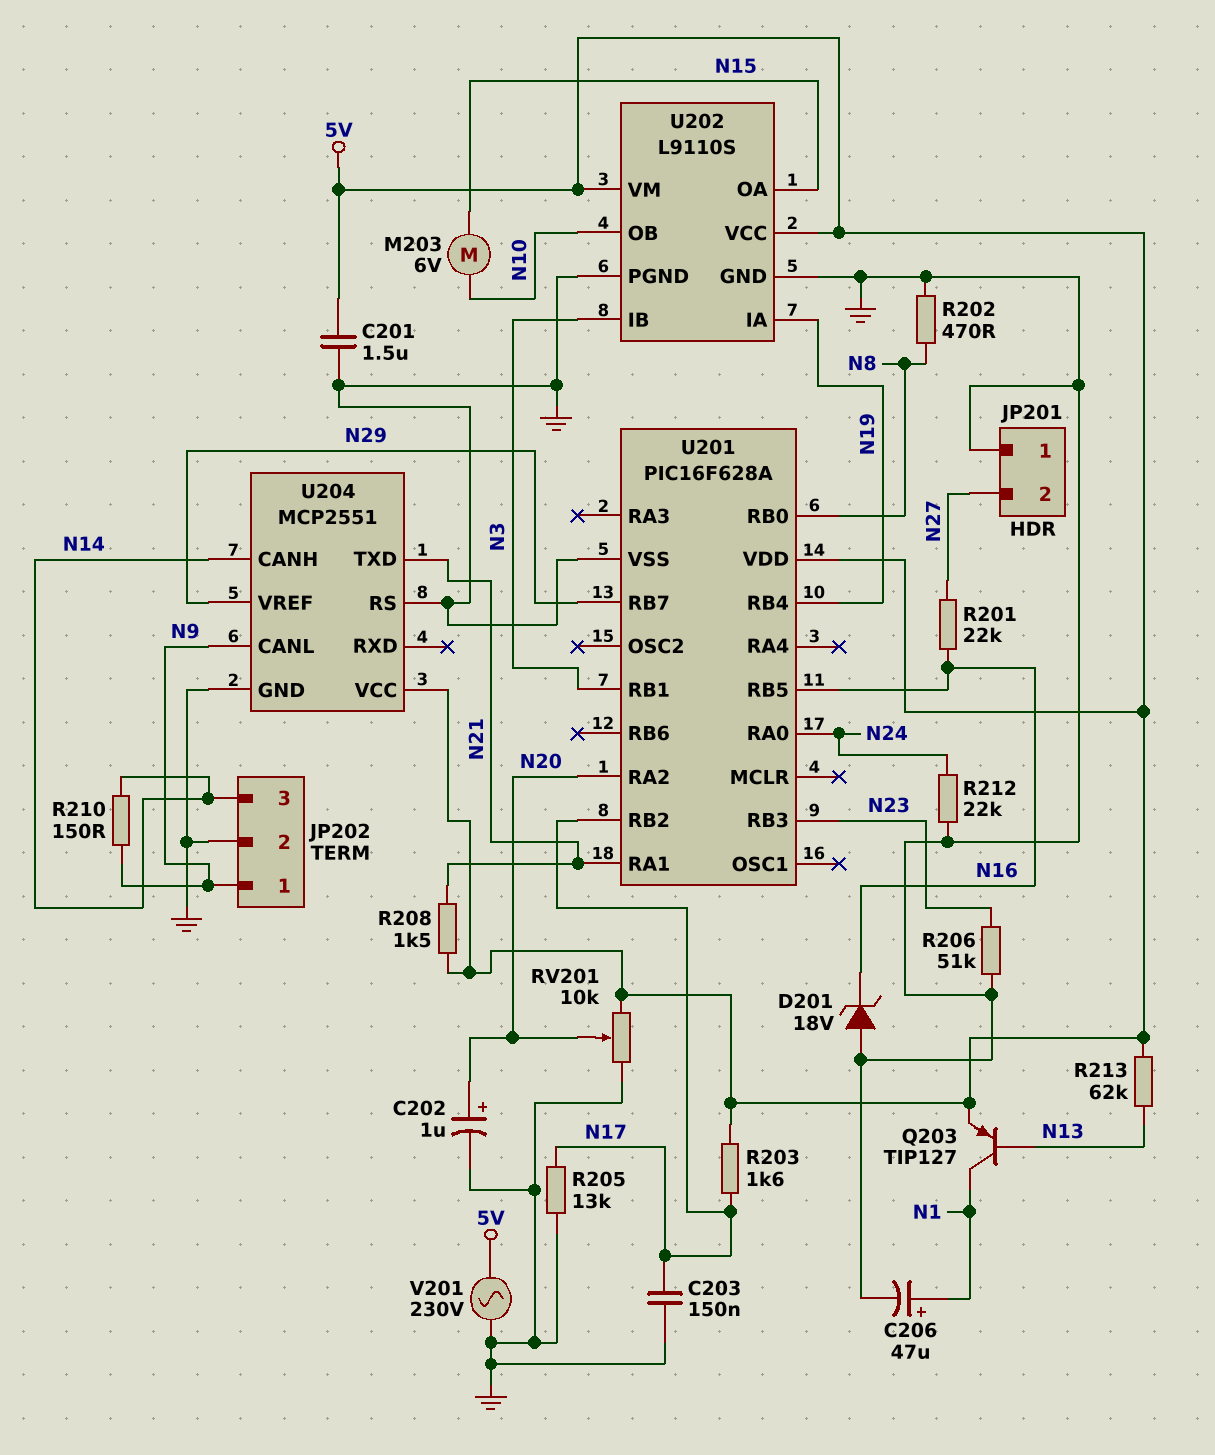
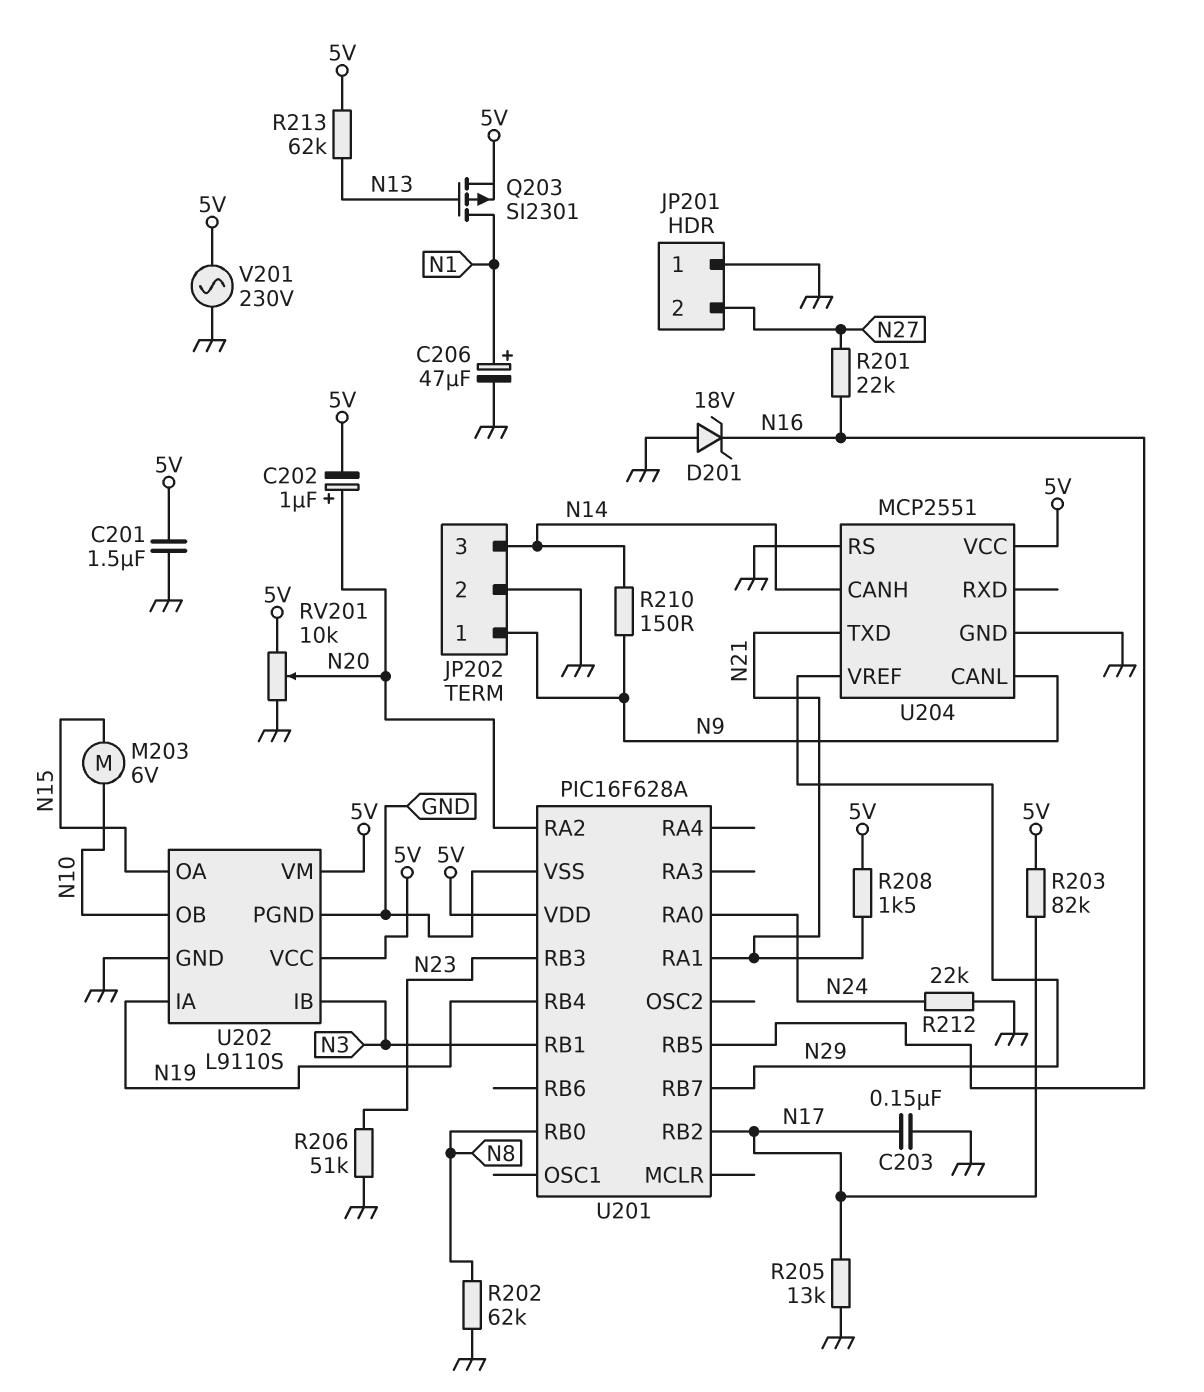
C202: 1uF (plus N20, minus GND) -> 1uF (plus N20, minus 5V)
Q203: PNP TIP127 (B N13, C N1, E 5V) -> PMOS SI2301 (G N13, D N1, S 5V)
R202: 470 (GND, N8) -> 62k (GND, N8)
R203: 1.6k (5V, N17) -> 82k (5V, N17)

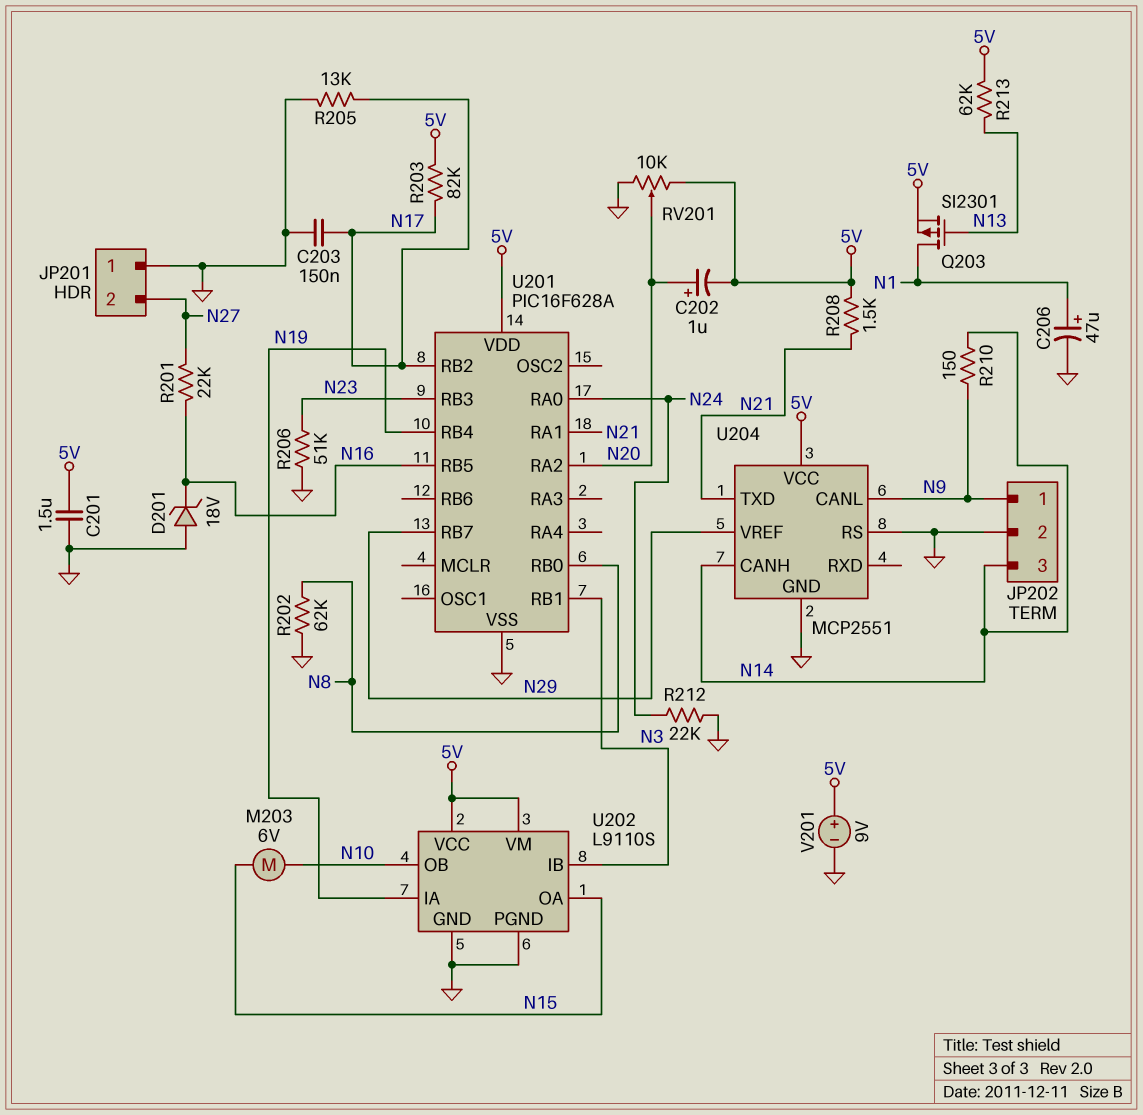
V201: AC 230V (5V, GND) -> 9V (plus 5V, minus GND)

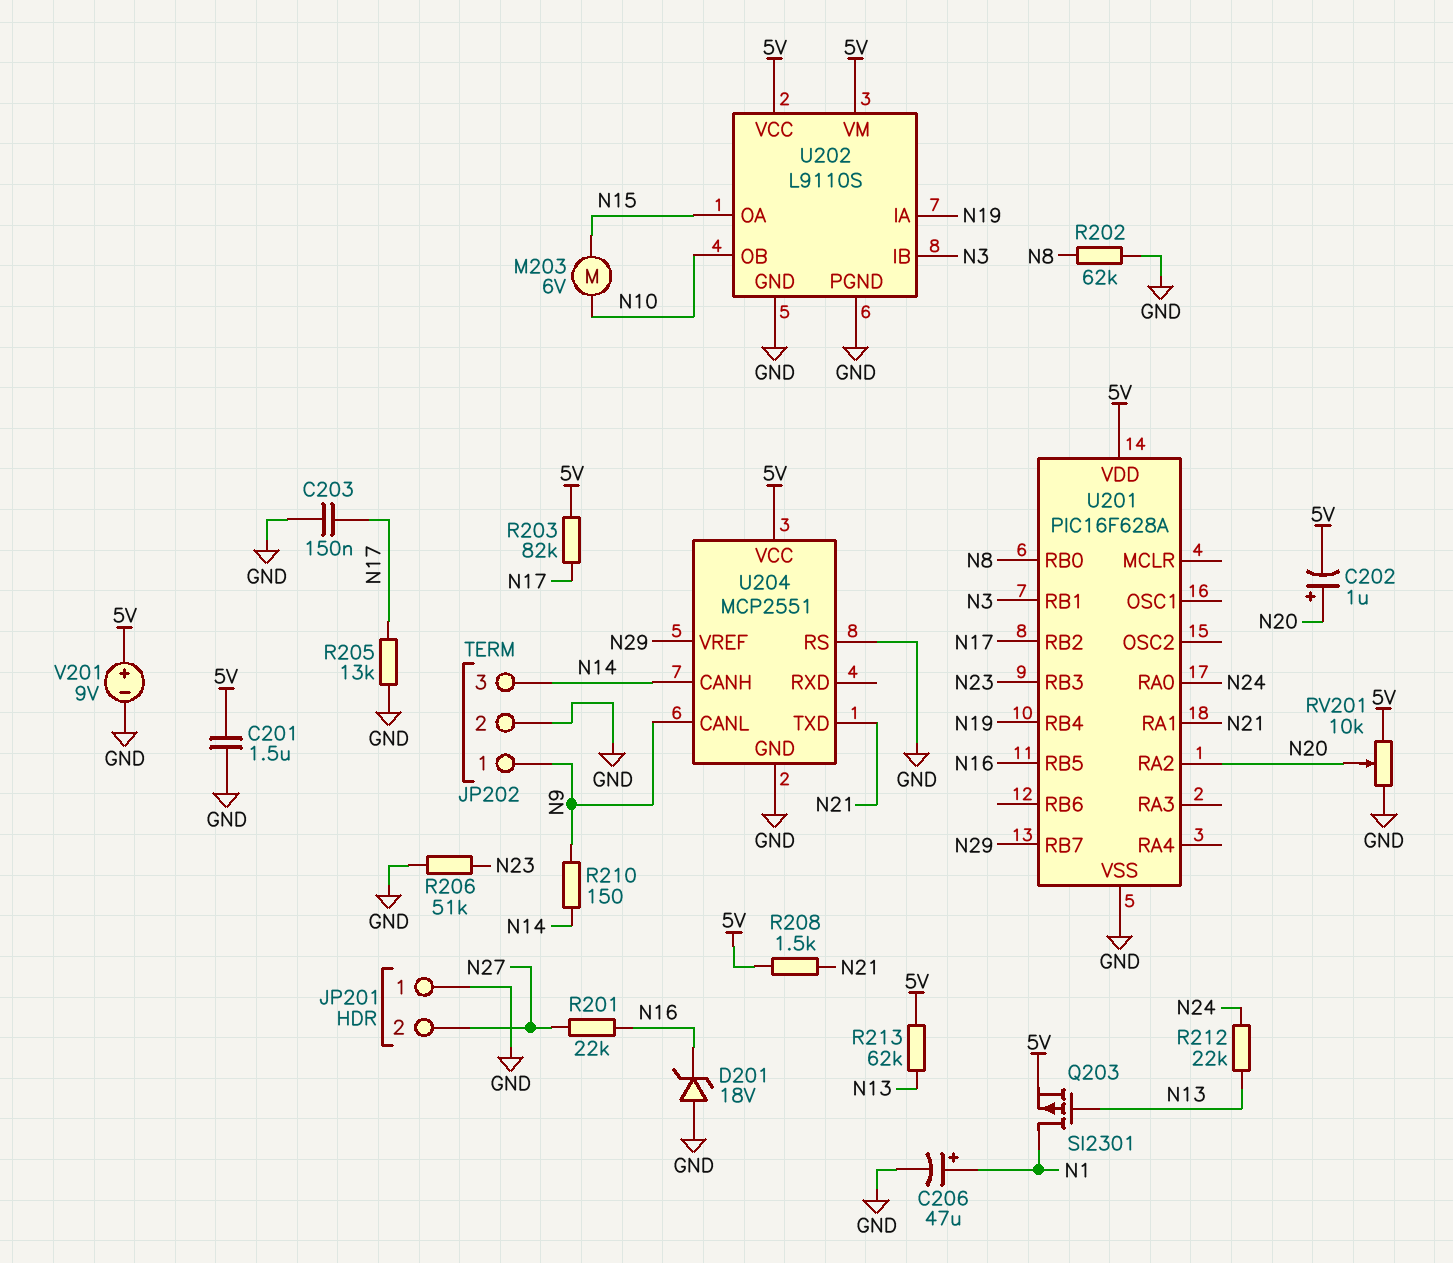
R212: 22k (GND, N24) -> 22k (N13, N24)

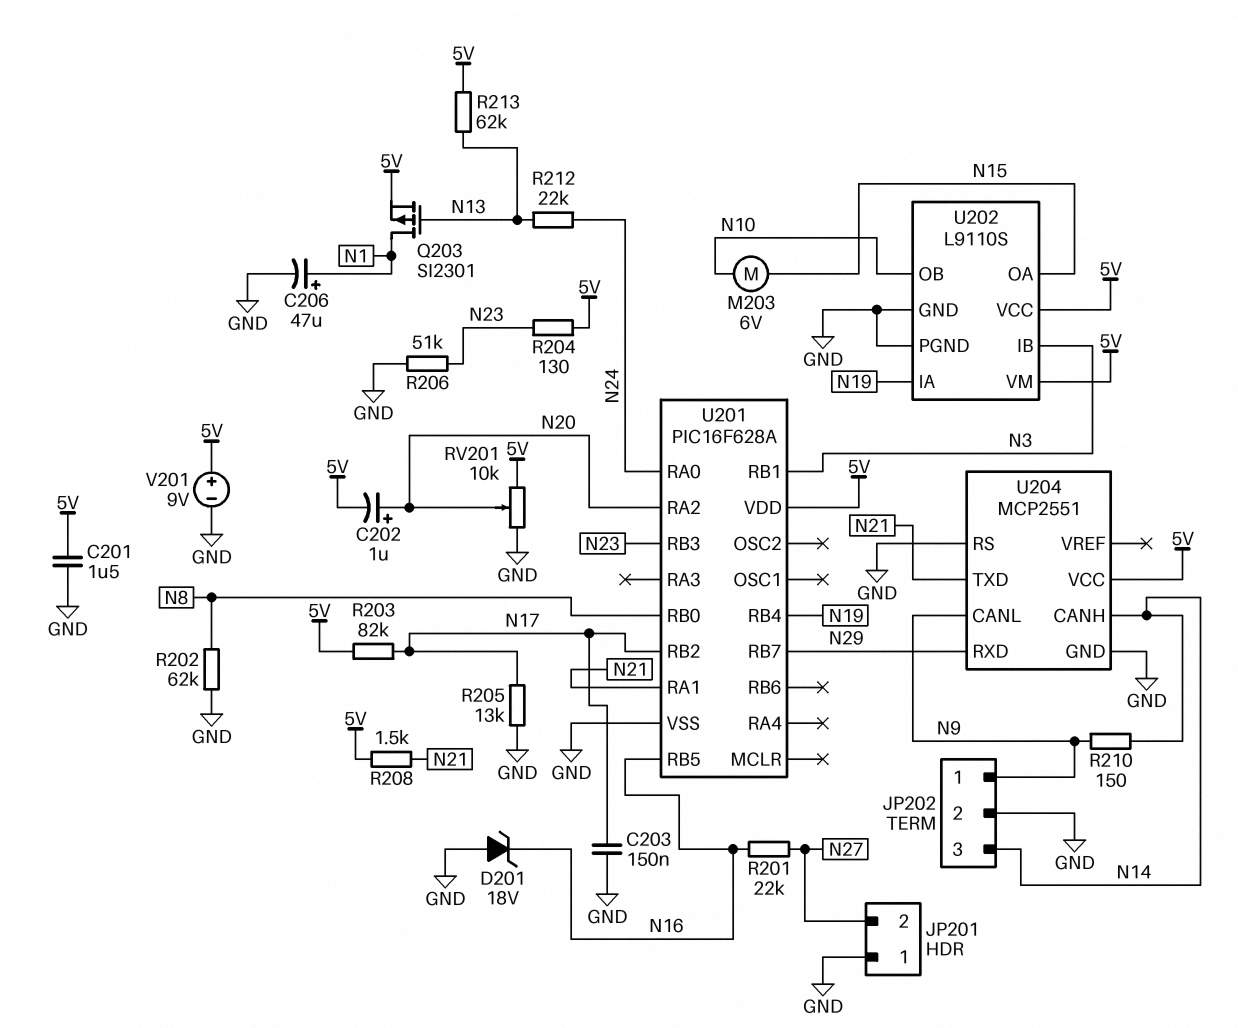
R204: none -> 130 (5V, N23)
U204 pin RXD: none -> N29
U204 pin VREF: N29 -> none

